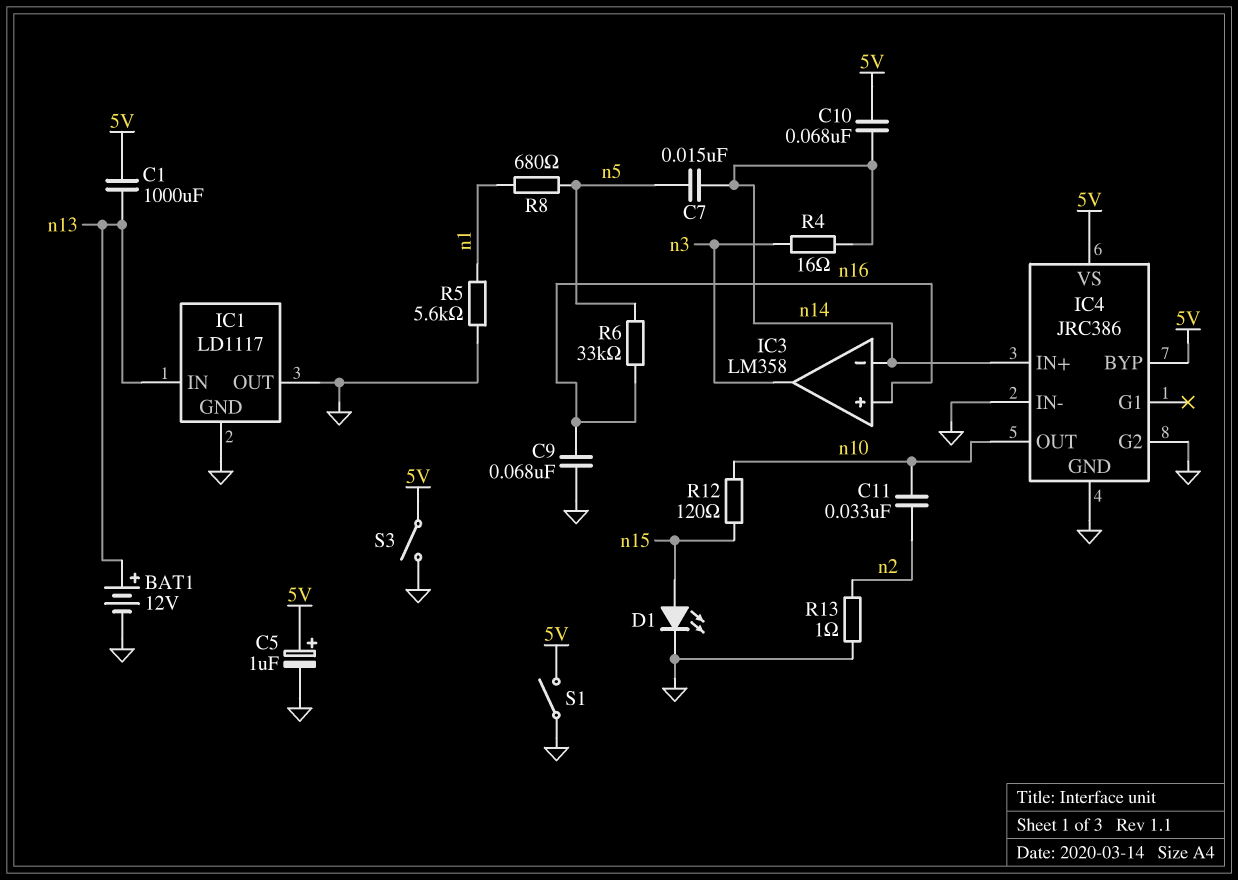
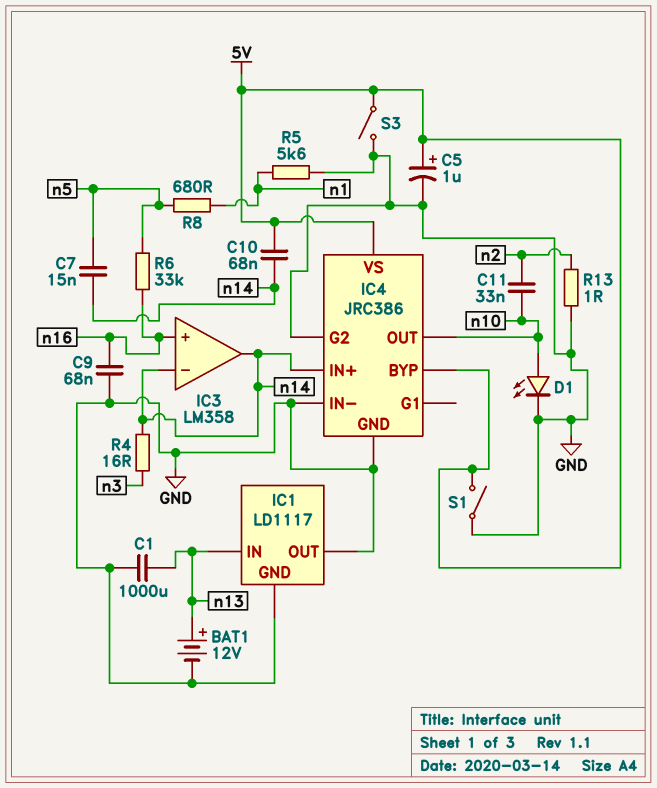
C1: 1000uF (5V, n13) -> 1000uF (GND, n13)
D1: LED (A n15, K GND) -> LED (A n10, K GND)
IC3 pin out: n3 -> n14
R12: 120 (n10, n15) -> none

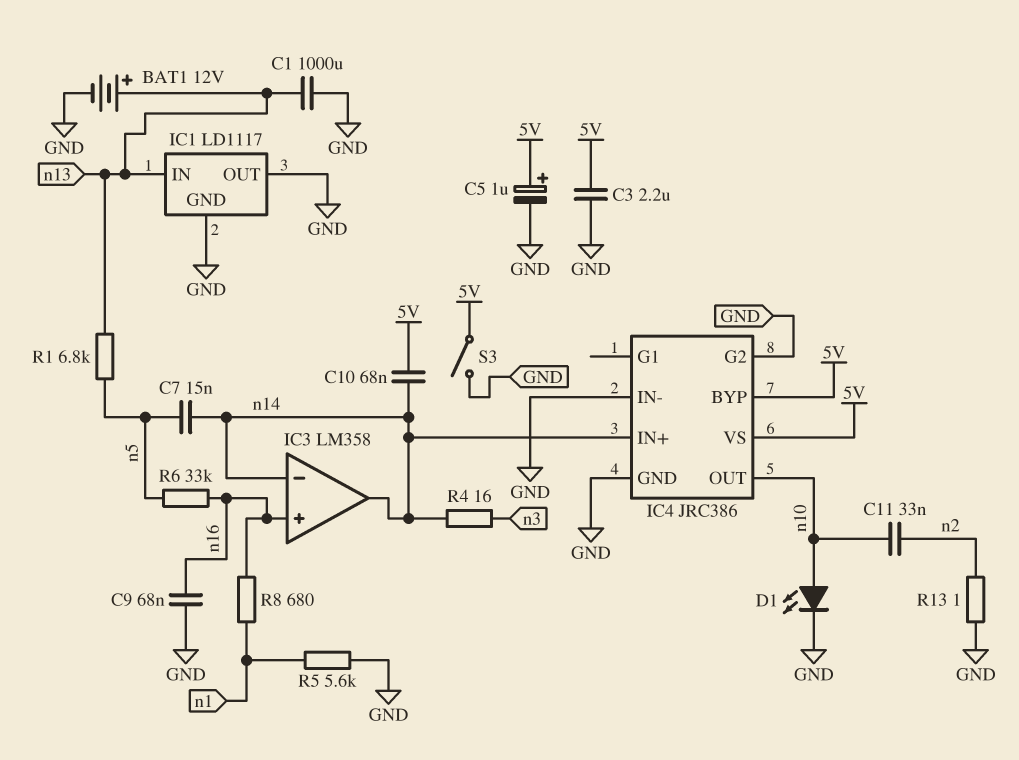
C3: none -> 2.2uF (5V, GND)
R1: none -> 6.8k (n5, n13)
R8: 680 (n1, n5) -> 680 (n1, n16)
S1: switch (5V, GND) -> none

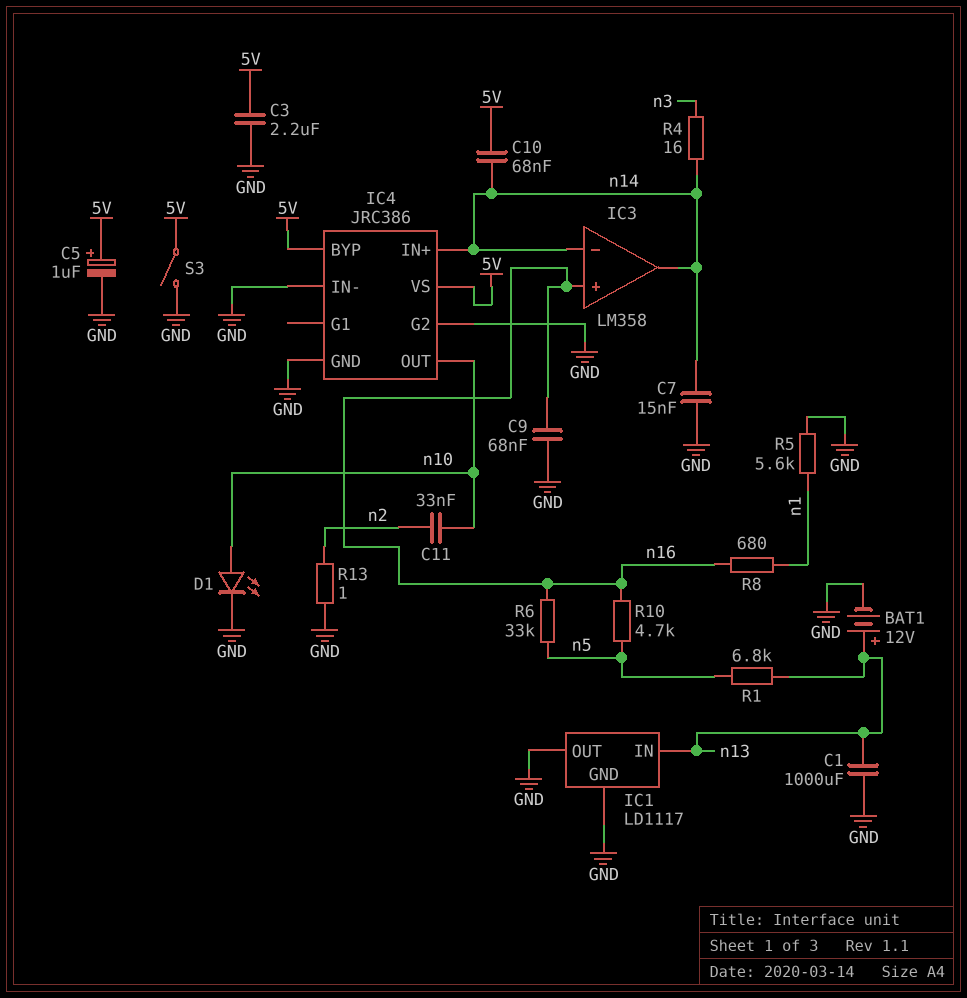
C7: 15nF (n5, n14) -> 15nF (GND, n14)
R10: none -> 4.7k (n5, n16)

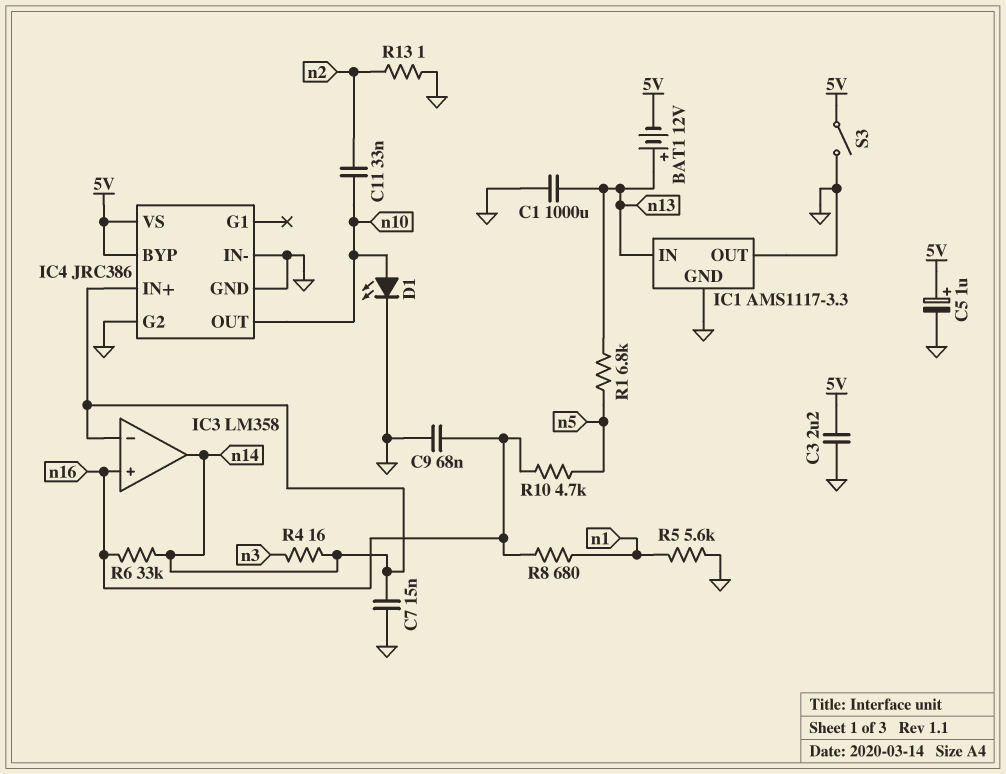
BAT1: 12V (plus n13, minus GND) -> 12V (plus n13, minus 5V)
C10: 68nF (5V, n14) -> none
IC1: LD1117 -> AMS1117-3.3
R6: 33k (n5, n16) -> 33k (n14, n16)

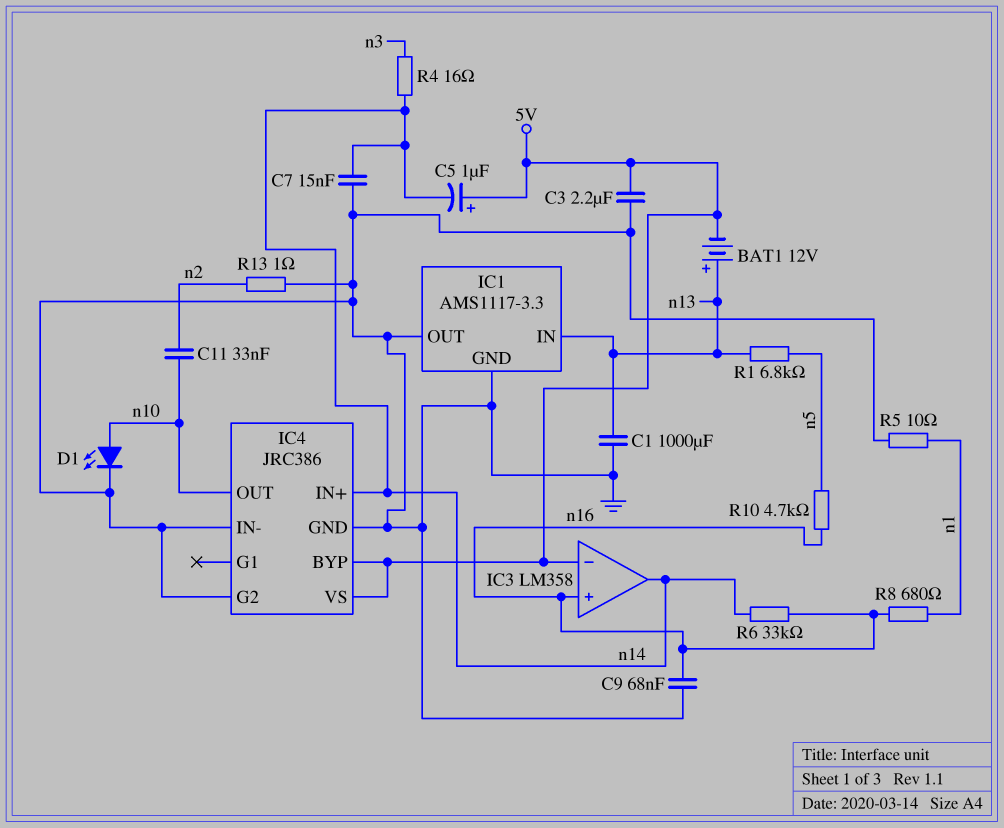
C5: 1uF (plus 5V, minus GND) -> 1uF (plus 5V, minus n14)
IC3 pin in-: n14 -> 5V
R5: 5.6k (GND, n1) -> 10 (GND, n1)
S3: switch (5V, GND) -> none

